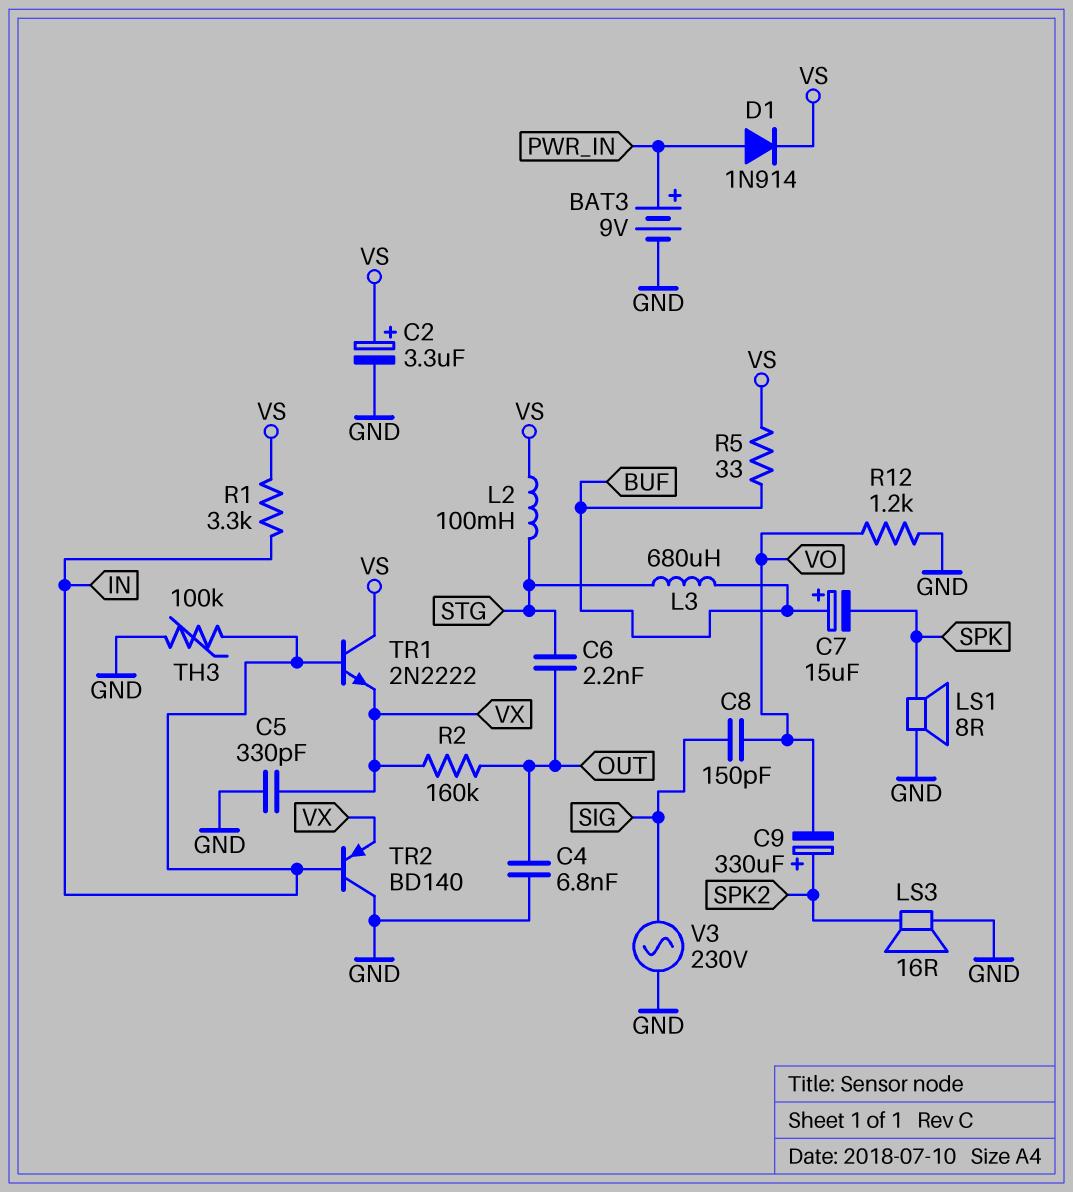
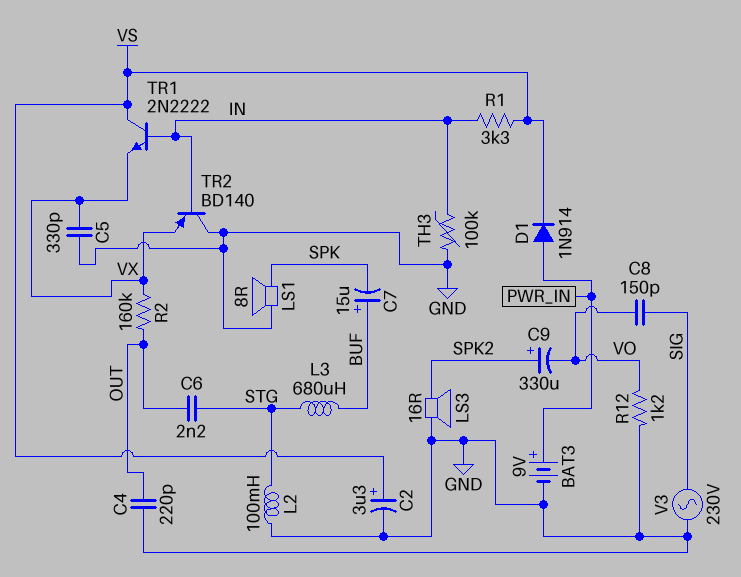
C4: 6.8nF (GND, OUT) -> 220pF (GND, OUT)
L2: 100mH (STG, VS) -> 100mH (GND, STG)
R5: 33 (BUF, VS) -> none

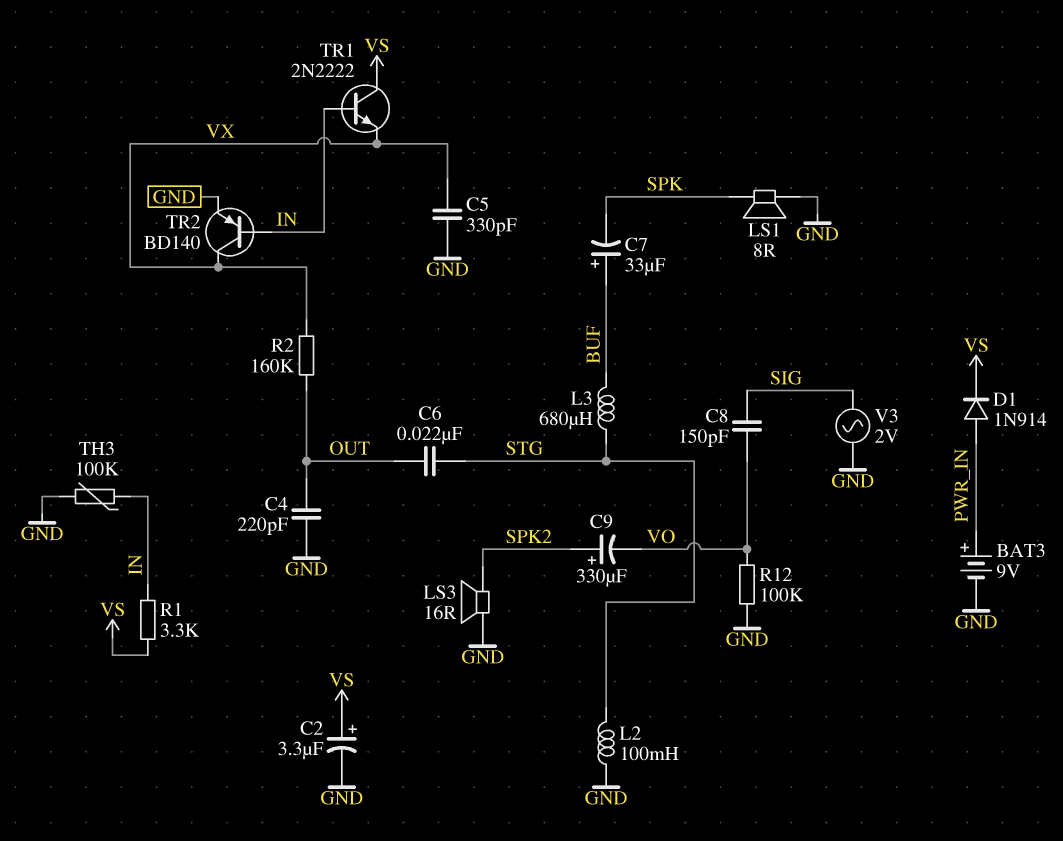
C6: 2.2nF (OUT, STG) -> 22nF (OUT, STG)
C7: 15uF (plus BUF, minus SPK) -> 33uF (plus BUF, minus SPK)
R12: 1.2k (GND, VO) -> 100k (GND, VO)
TR2: PNP BD140 (B IN, C GND, E VX) -> PNP BD140 (B IN, C VX, E GND)
V3: AC 230V (GND, SIG) -> AC 2V (GND, SIG)

